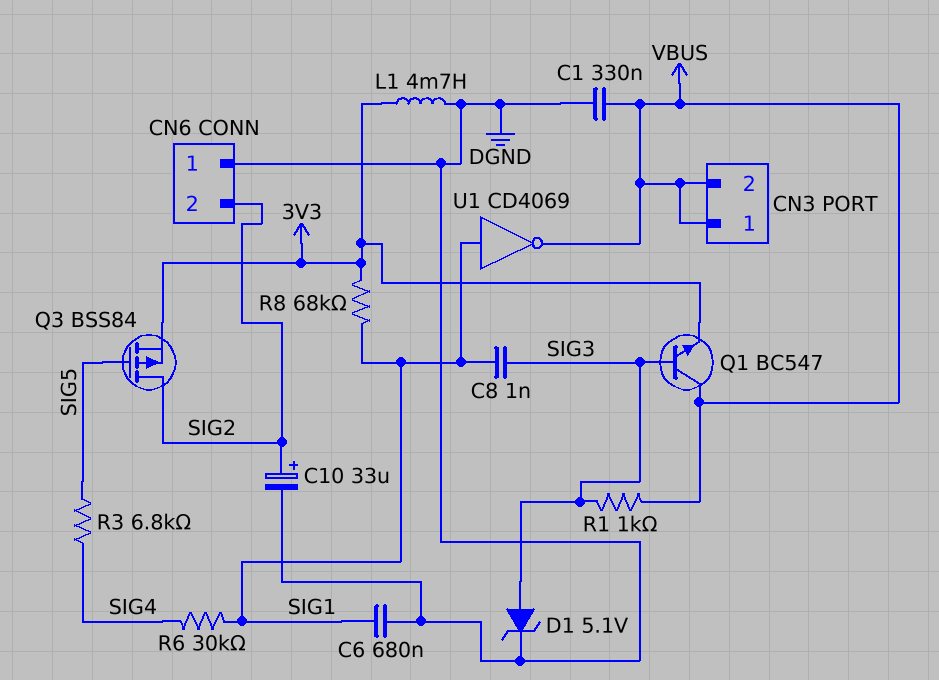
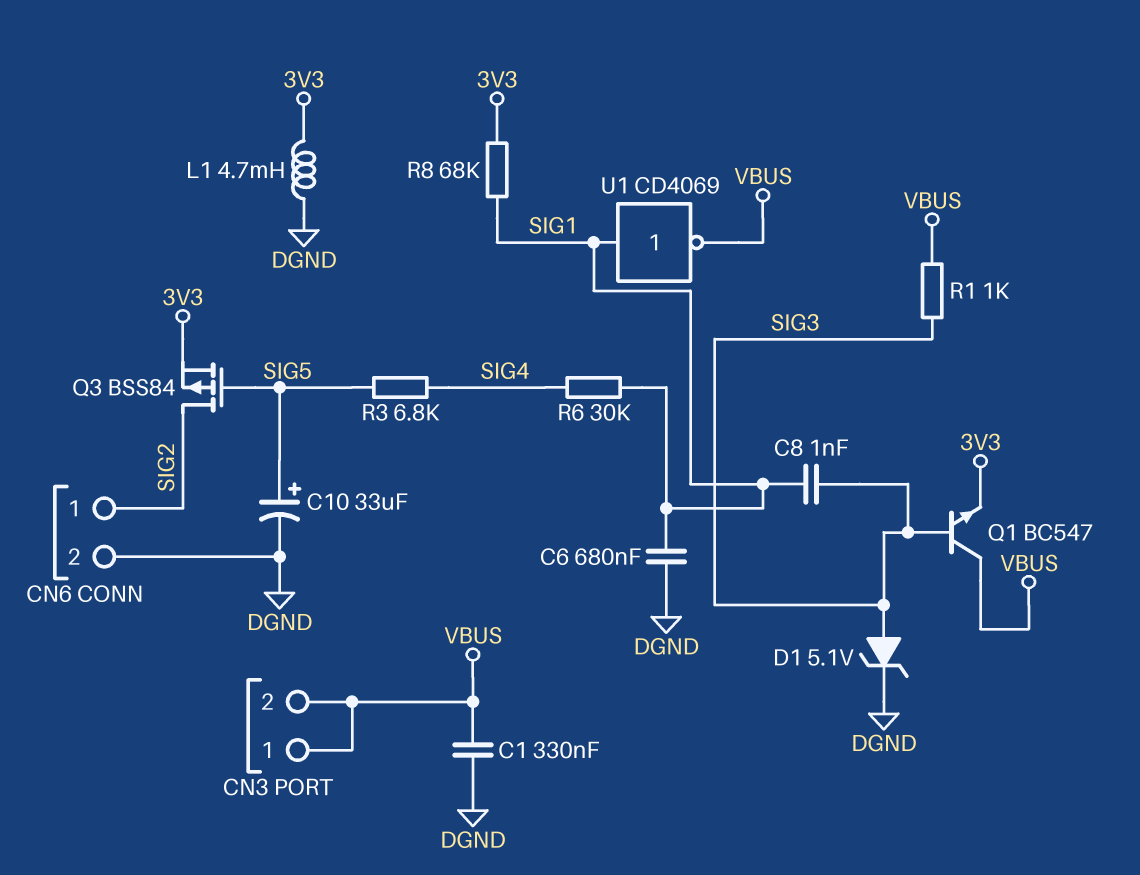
C10: 33uF (plus SIG2, minus DGND) -> 33uF (plus SIG5, minus DGND)
CN6 pin 1: DGND -> SIG2
CN6 pin 2: SIG2 -> DGND

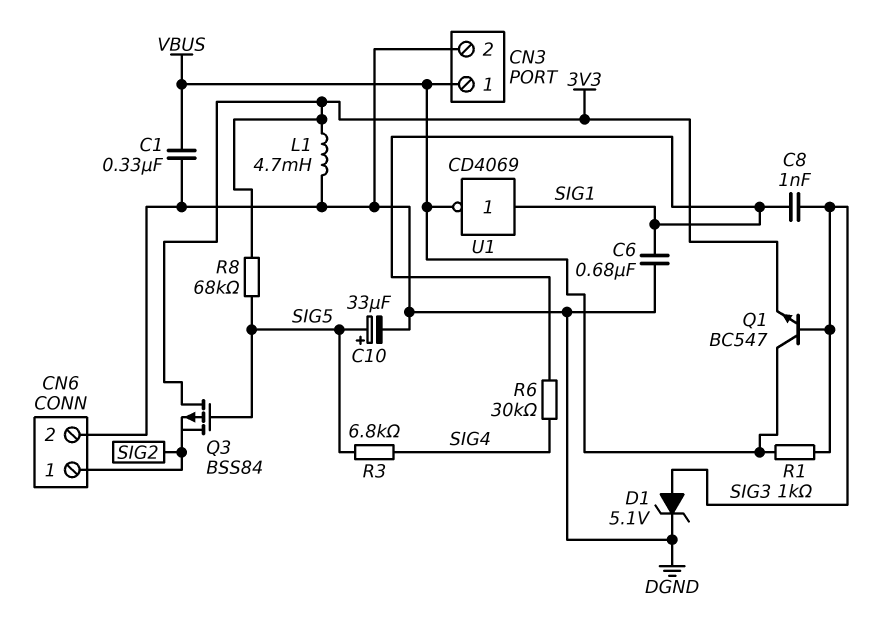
CN3 pin 2: VBUS -> DGND
Q3: PMOS BSS84 (G SIG5, D SIG2, S 3V3) -> PMOS BSS84 (G SIG5, D 3V3, S SIG2)
R8: 68k (3V3, SIG1) -> 68k (3V3, SIG5)

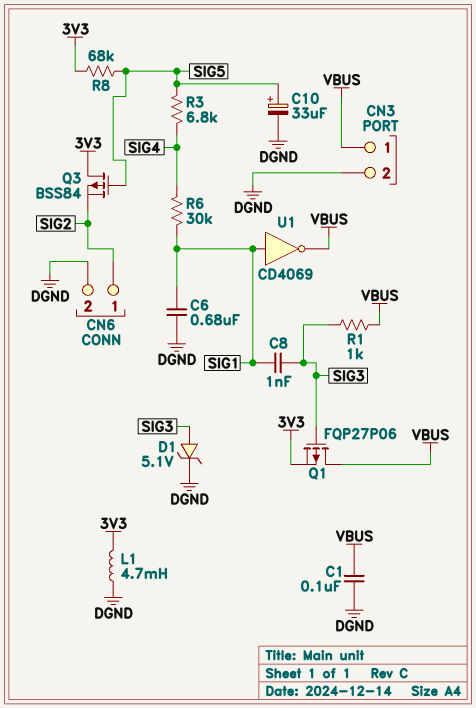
C1: 330nF (DGND, VBUS) -> 100nF (DGND, VBUS)
Q1: NPN BC547 (B SIG3, C VBUS, E 3V3) -> PMOS FQP27P06 (G SIG3, D VBUS, S 3V3)

